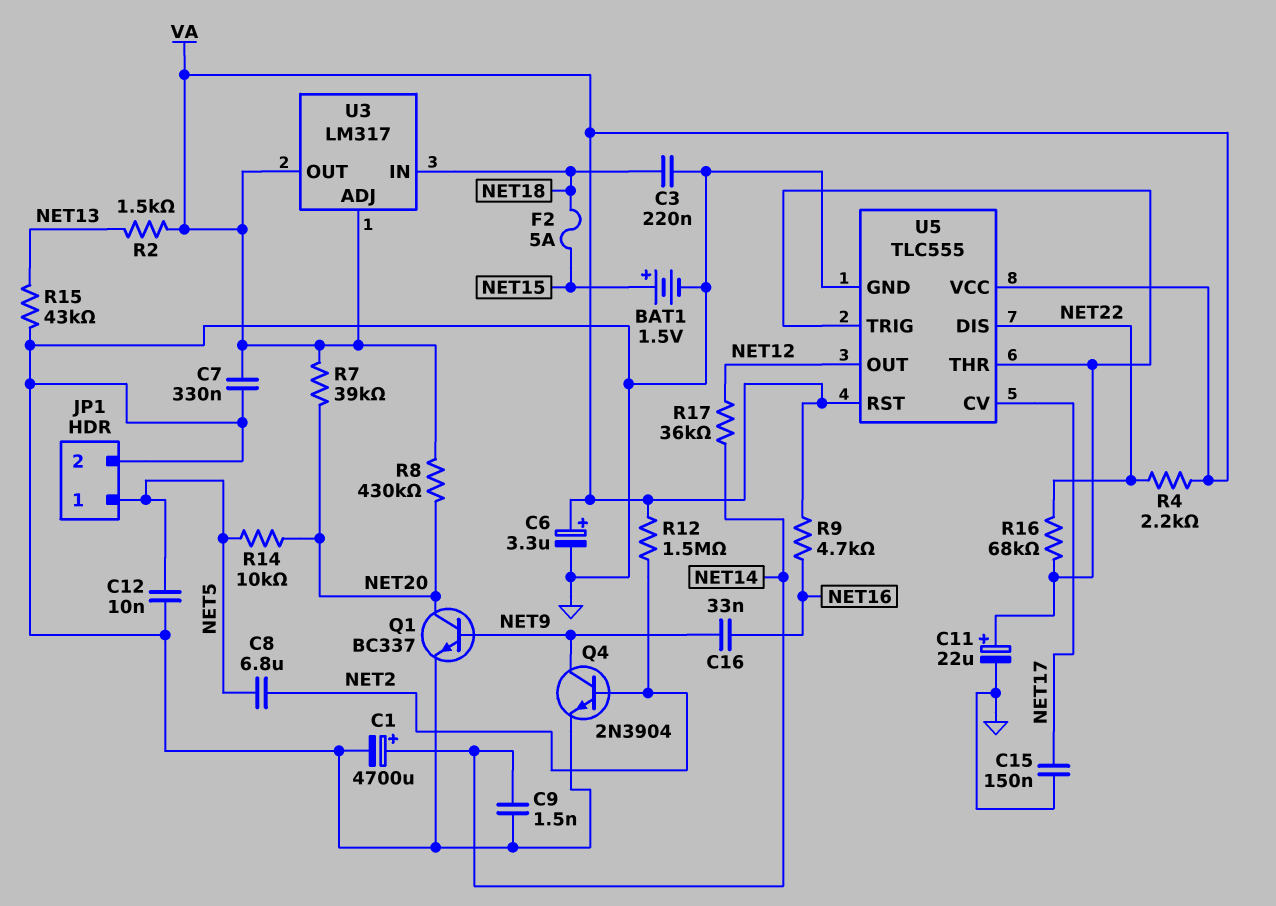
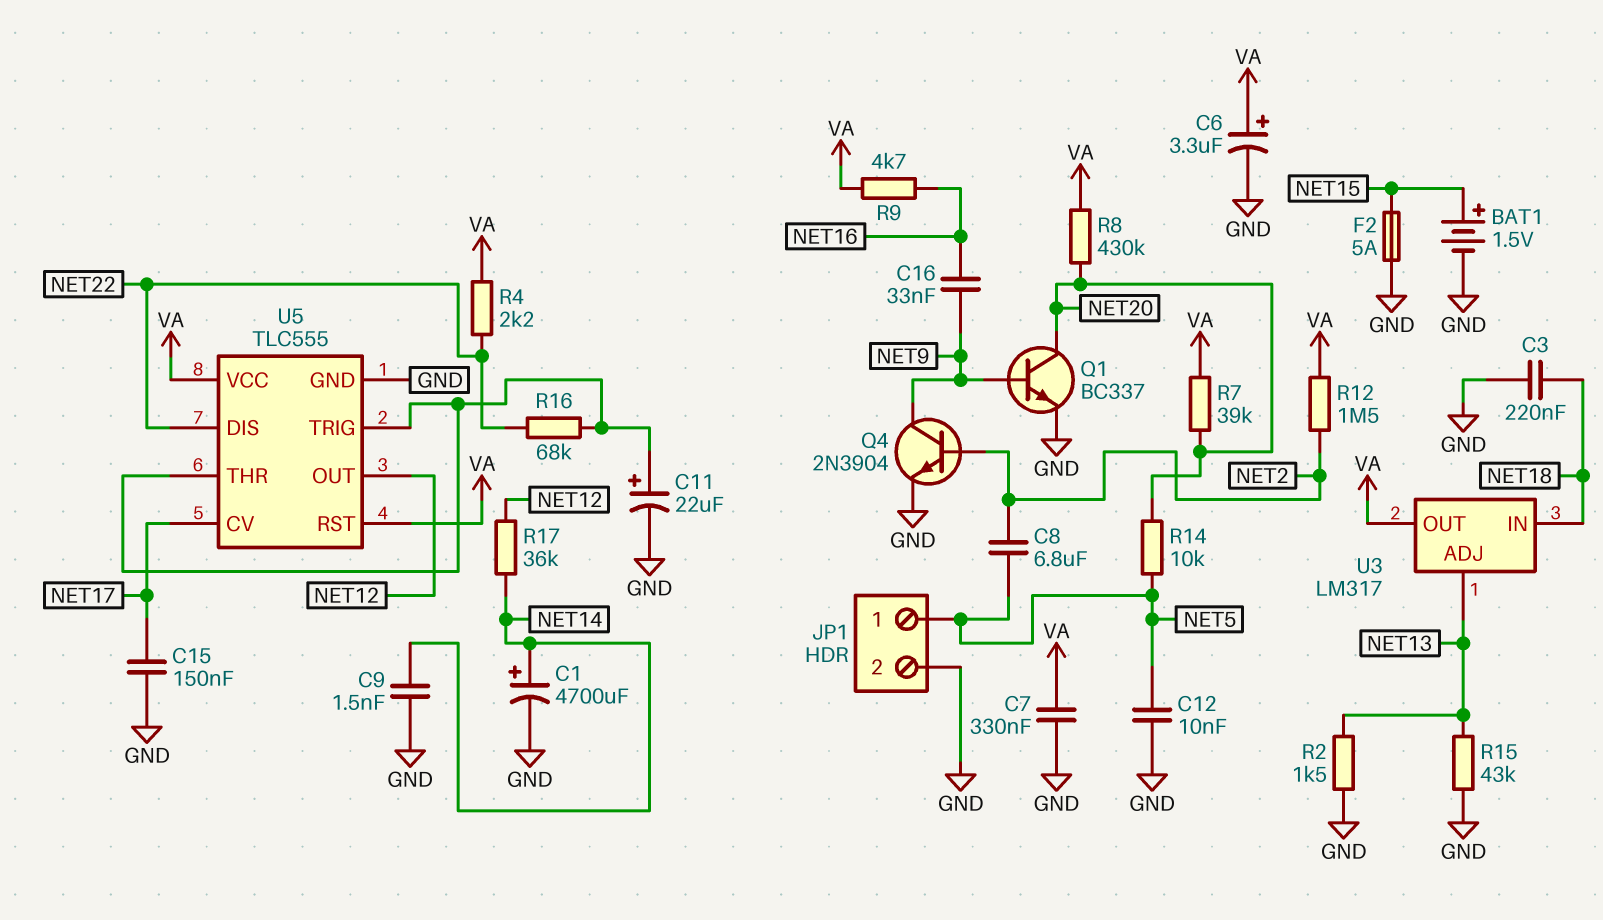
F2: 5A (NET15, NET18) -> 5A (GND, NET15)
R2: 1.5k (NET13, VA) -> 1.5k (GND, NET13)
U3 pin ADJ: VA -> NET13

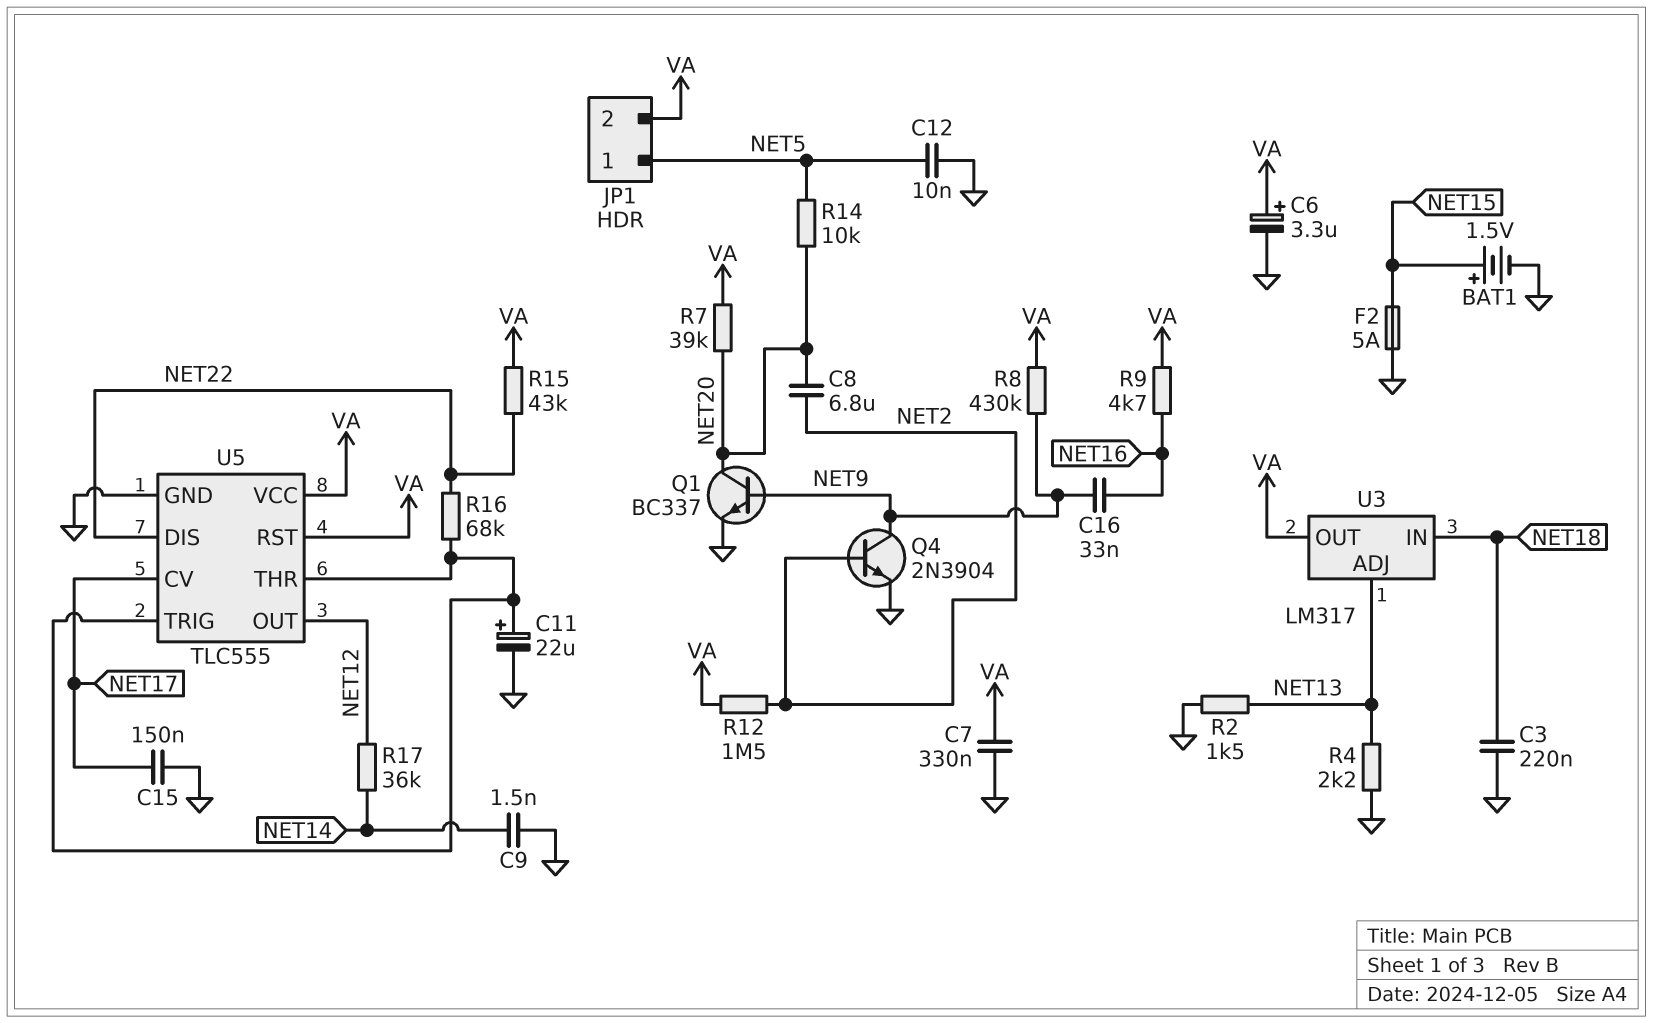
C1: 4700uF (plus NET14, minus GND) -> none
C8: 6.8uF (NET2, NET5) -> 6.8uF (NET2, NET20)
JP1 pin 2: GND -> VA
R4: 2.2k (NET22, VA) -> 2.2k (GND, NET13)
R8: 430k (NET20, VA) -> 430k (NET9, VA)
R15: 43k (GND, NET13) -> 43k (NET22, VA)

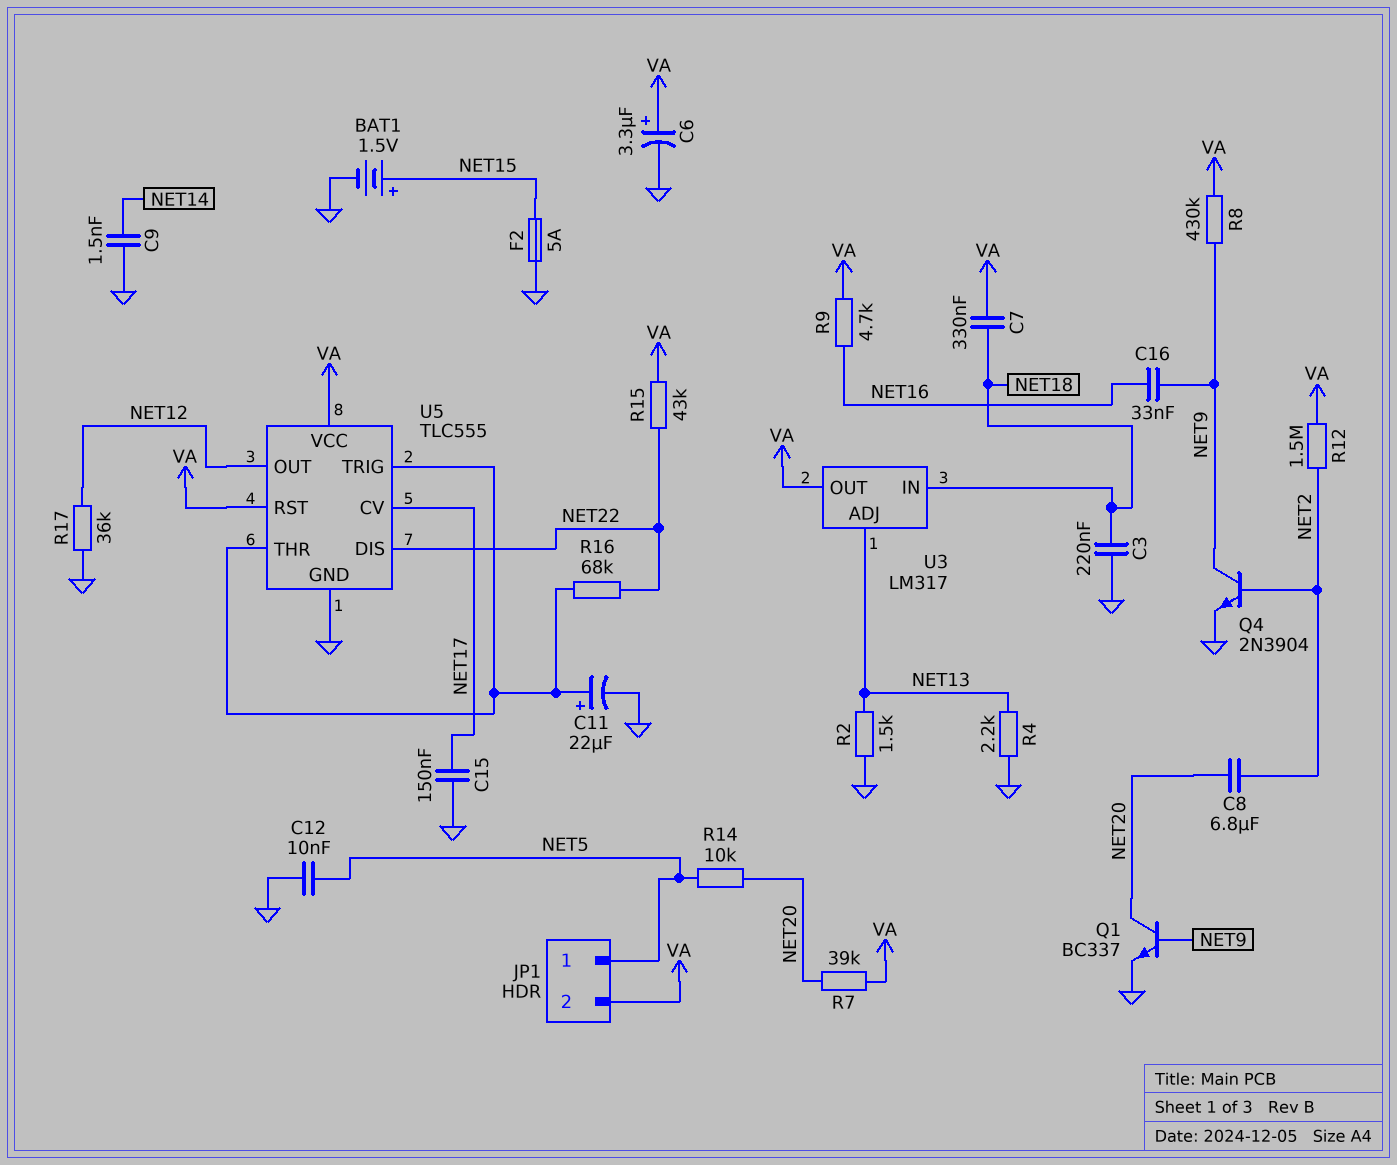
C7: 330nF (GND, VA) -> 330nF (NET18, VA)
R17: 36k (NET12, NET14) -> 36k (GND, NET12)

